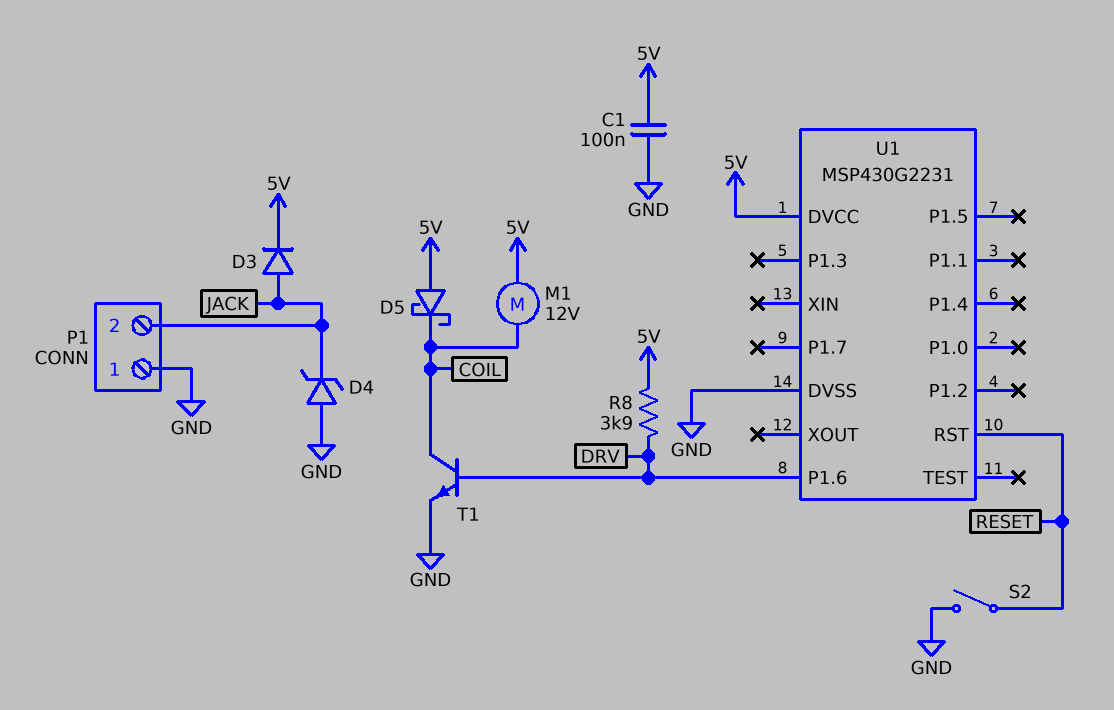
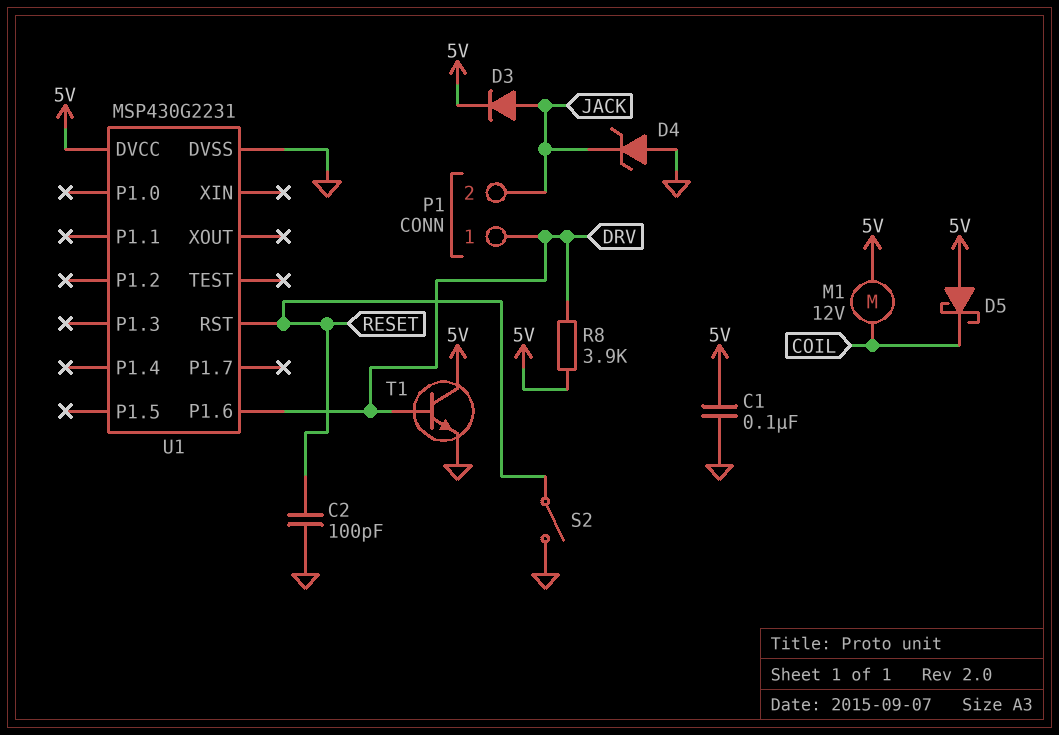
C2: none -> 100pF (GND, RESET)
P1 pin 1: GND -> DRV
T1: NPN (B DRV, C COIL, E GND) -> NPN (B DRV, C 5V, E GND)

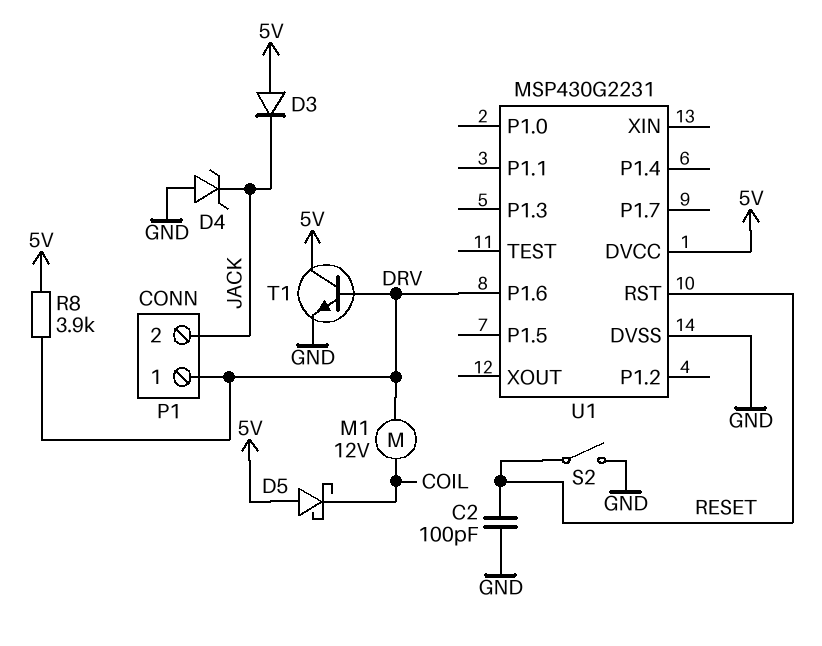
C1: 100nF (5V, GND) -> none
D3: diode (A JACK, K 5V) -> diode (A 5V, K JACK)
M1: motor 12V (5V, COIL) -> motor 12V (COIL, DRV)

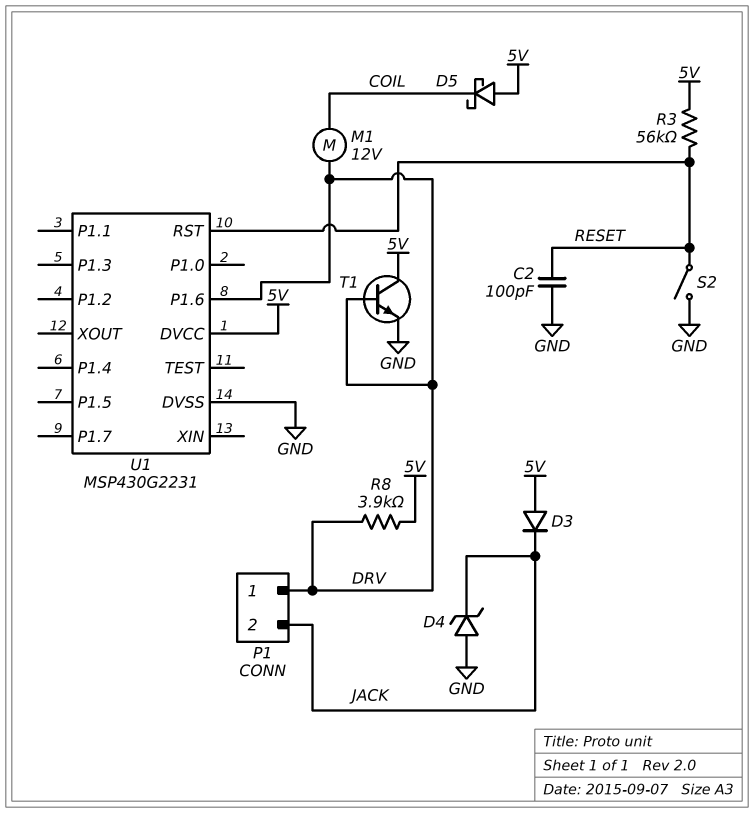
R3: none -> 56k (5V, RESET)

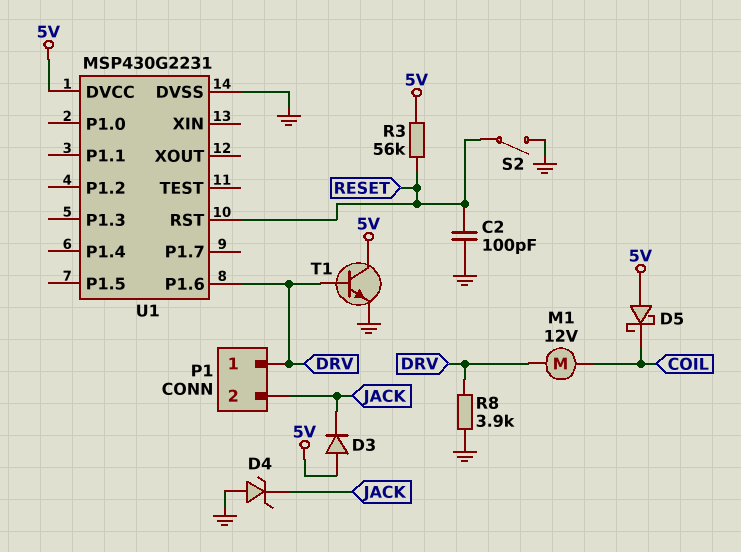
R8: 3.9k (5V, DRV) -> 3.9k (DRV, GND)

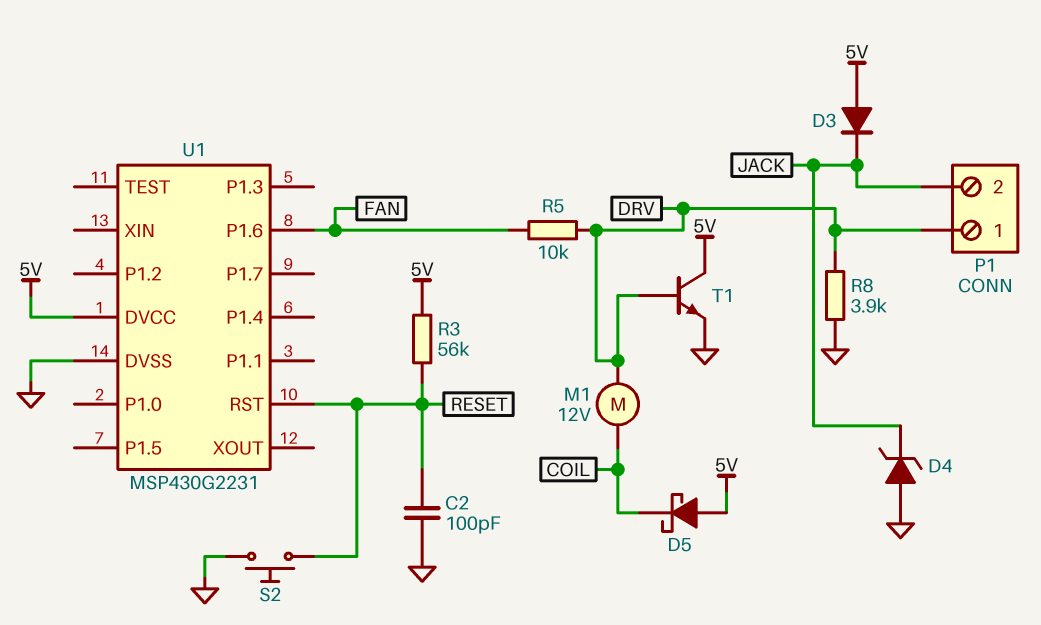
R5: none -> 10k (DRV, FAN)
S2: switch (GND, RESET) -> button (GND, RESET)
U1 pin P1.6: DRV -> FAN

